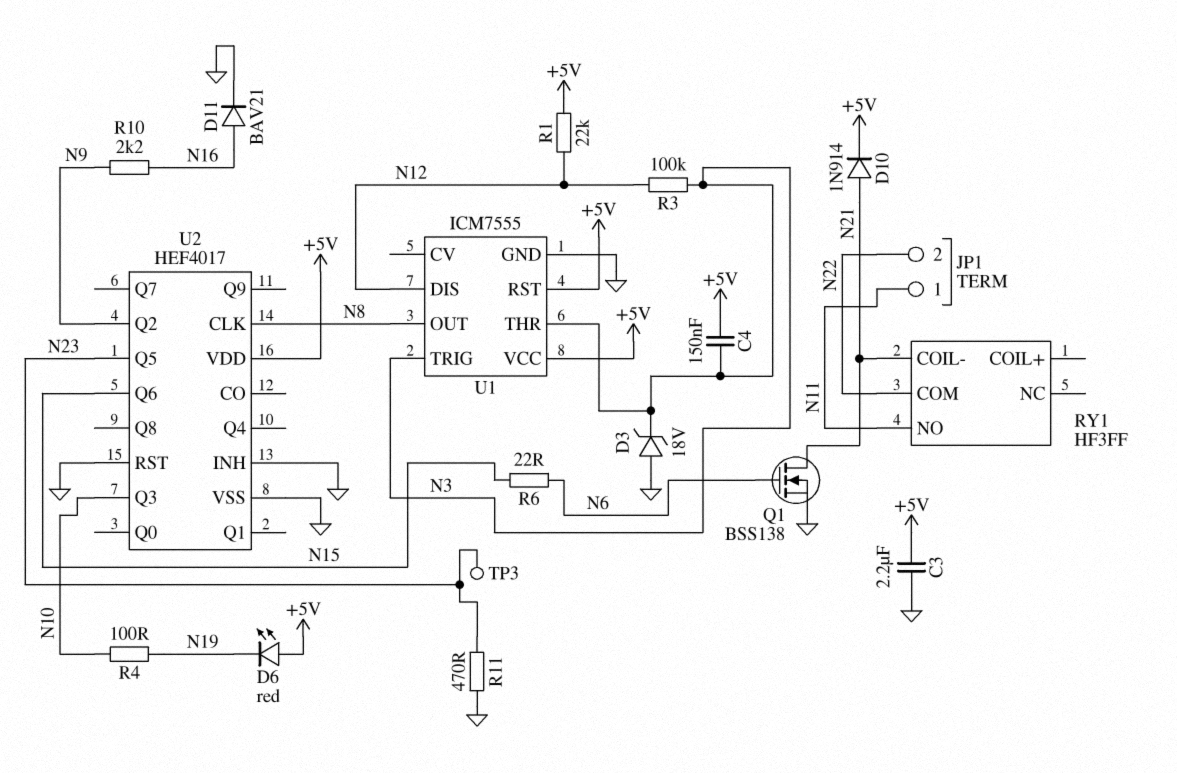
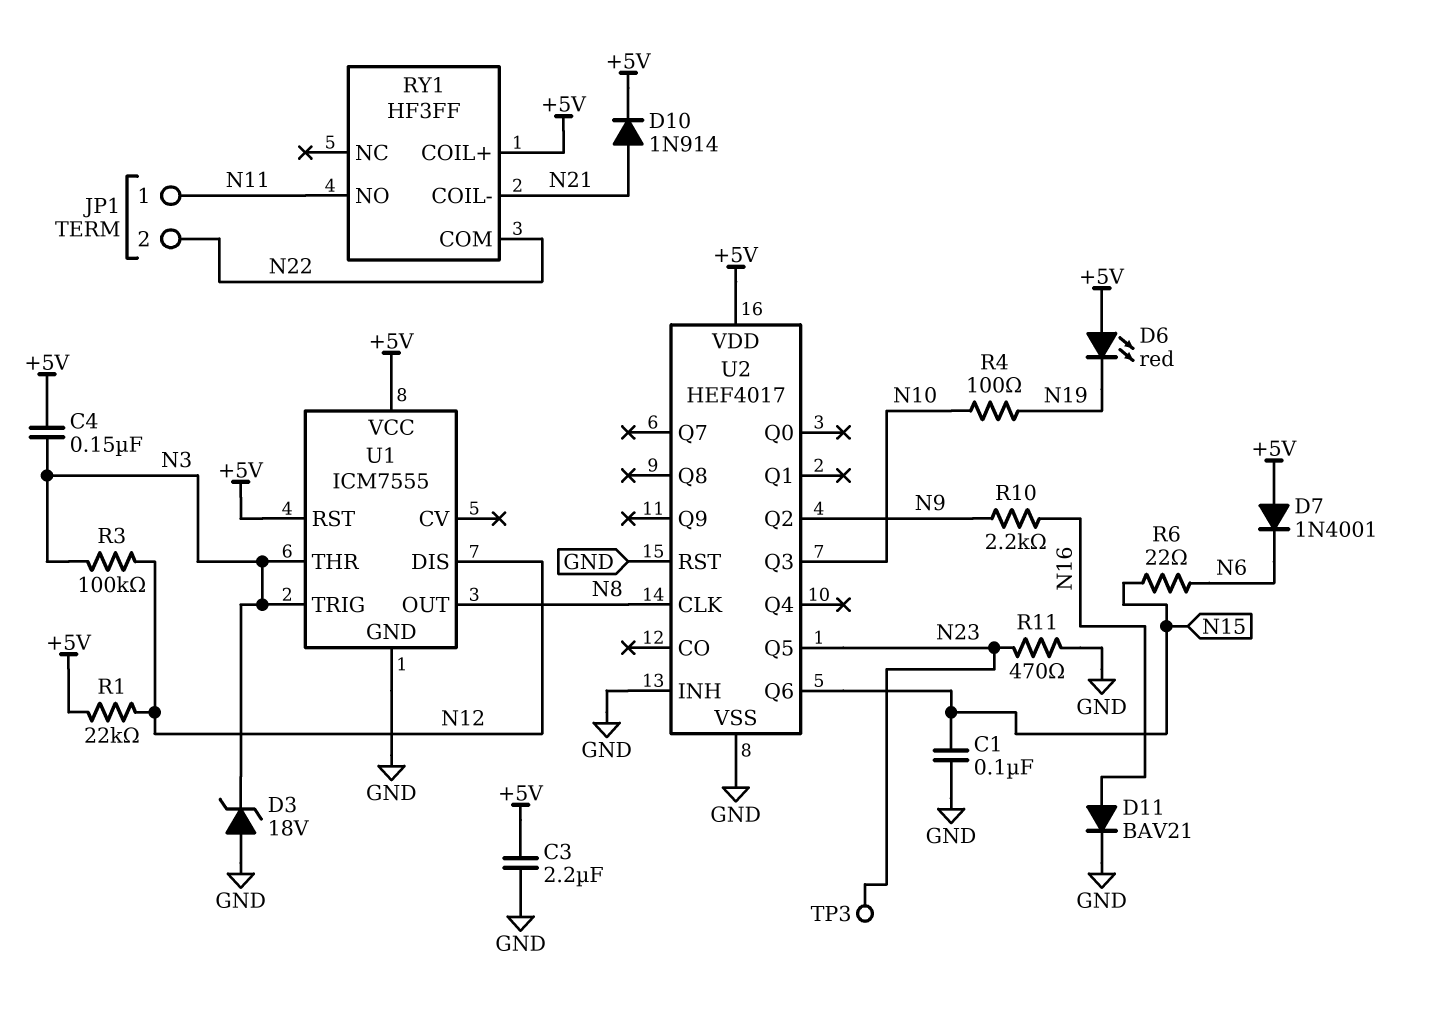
C1: none -> 100nF (GND, N15)
D7: none -> diode 1N4001 (A +5V, K N6)
Q1: NMOS BSS138 (G N6, D N21, S GND) -> none
RY1 pin COIL+: none -> +5V

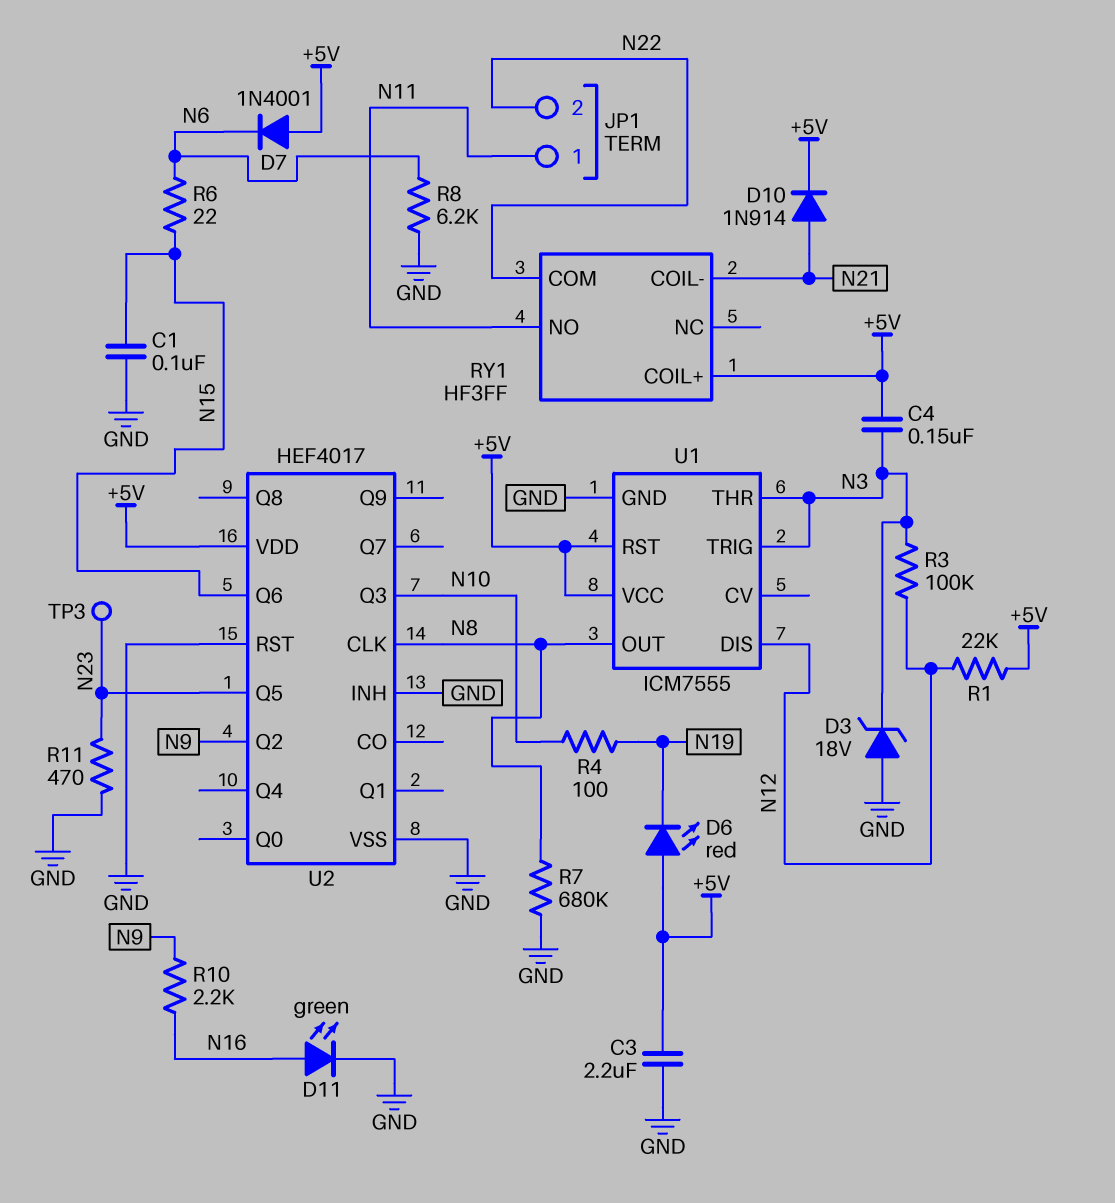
D11: diode BAV21 (A N16, K GND) -> LED green (A N16, K GND)
R7: none -> 680k (GND, N8)
R8: none -> 6.2k (GND, N6)

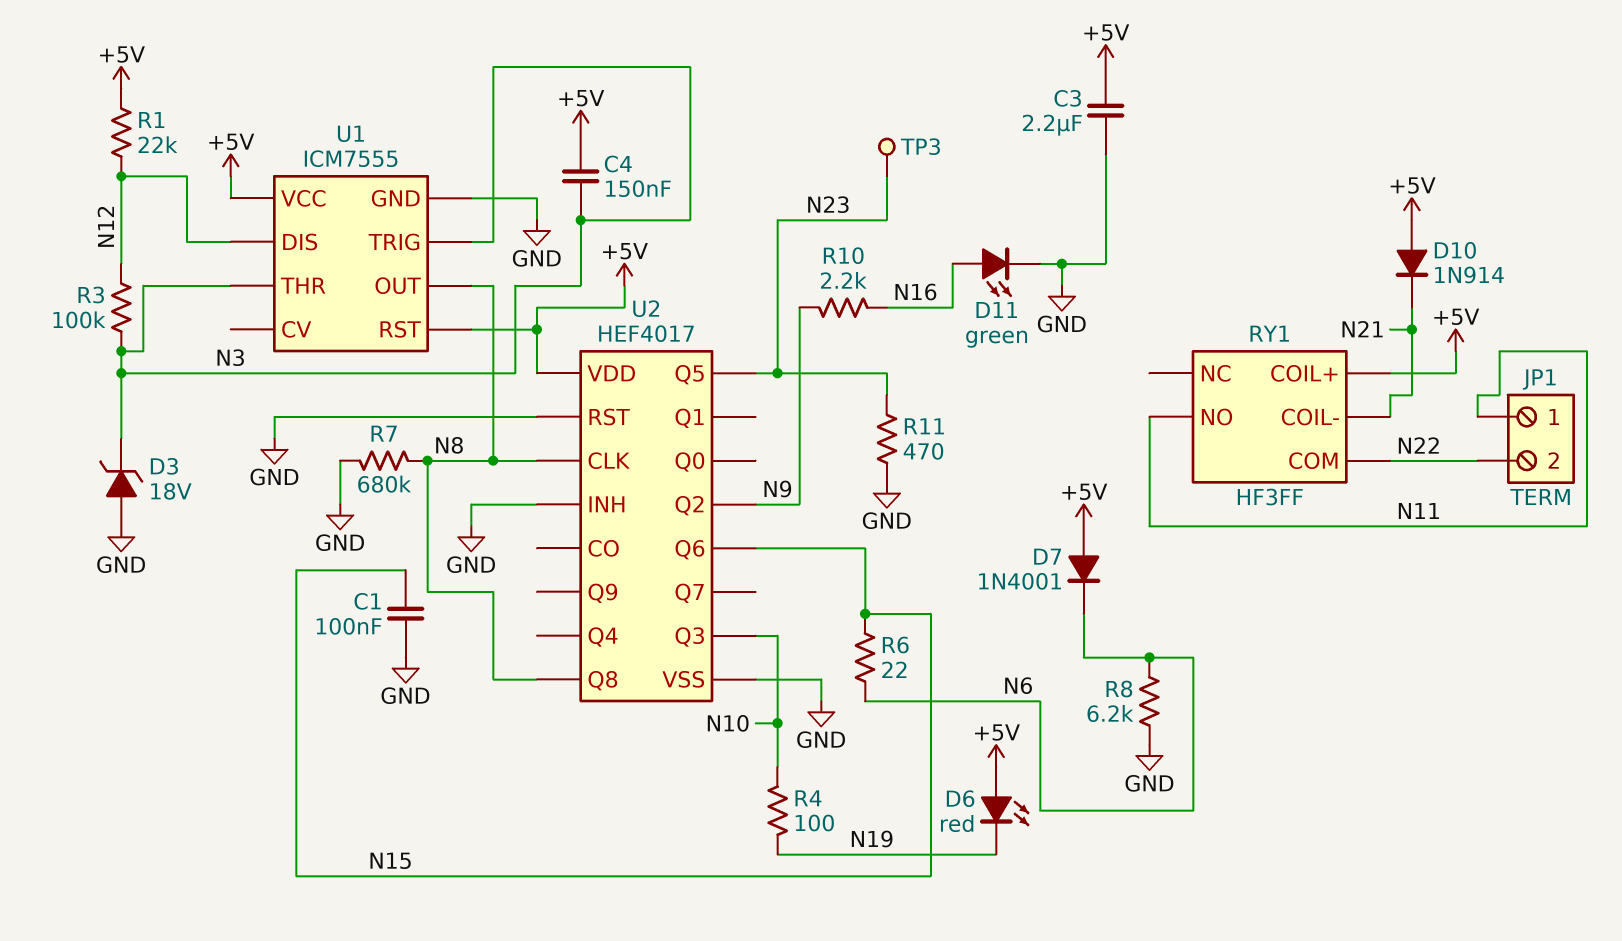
D10: diode 1N914 (A N21, K +5V) -> diode 1N914 (A +5V, K N21)
U2 pin Q8: none -> N8

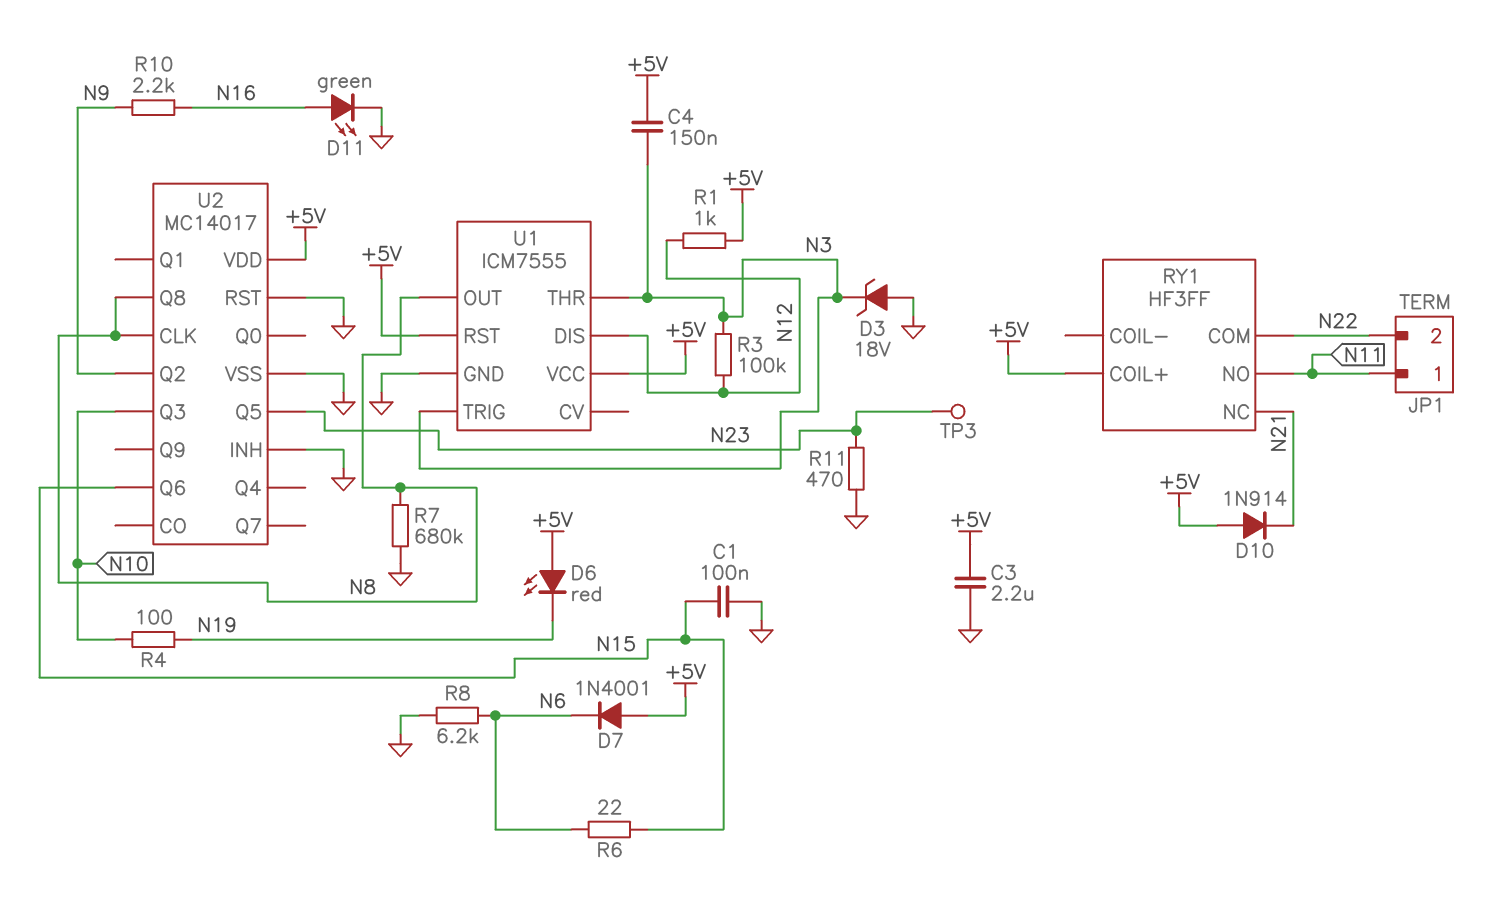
R1: 22k (+5V, N12) -> 1k (+5V, N12)
RY1 pin COIL-: N21 -> none
RY1 pin NC: none -> N21
U2: HEF4017 -> MC14017

